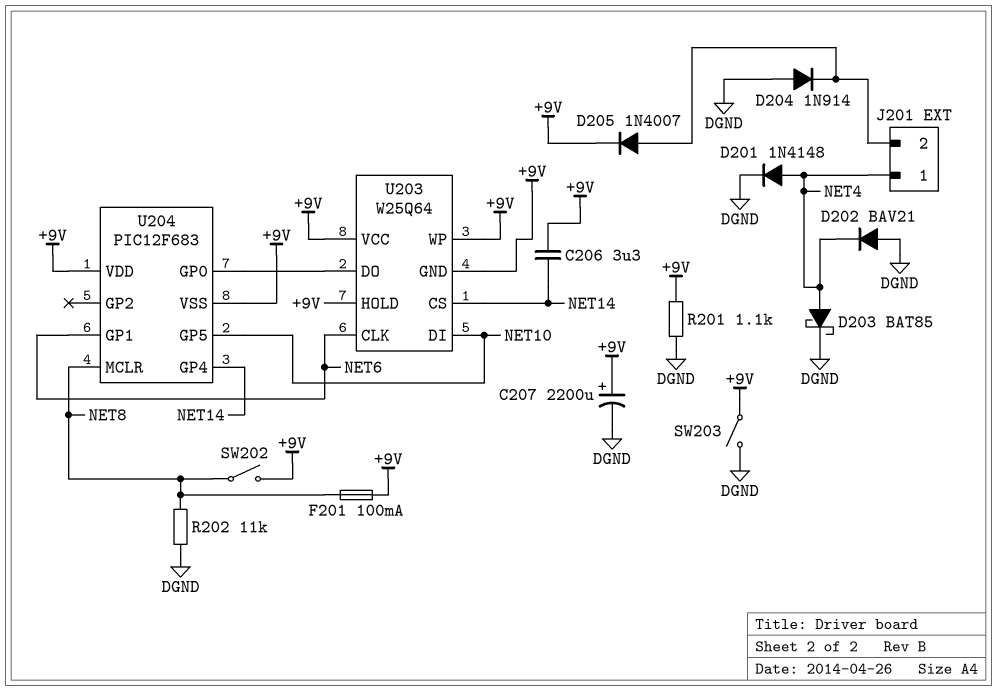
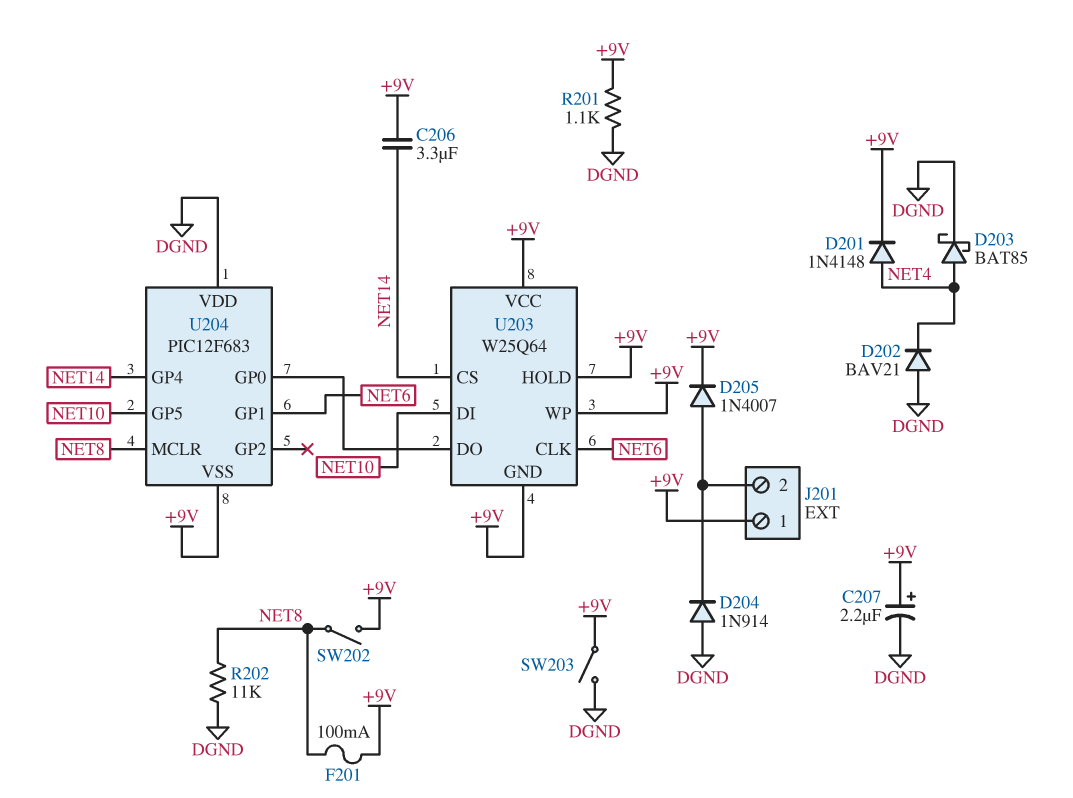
C207: 2200uF (plus +9V, minus DGND) -> 2.2uF (plus +9V, minus DGND)
D201: diode 1N4148 (A NET4, K DGND) -> diode 1N4148 (A NET4, K +9V)
J201 pin 1: NET4 -> +9V
U204 pin VDD: +9V -> DGND

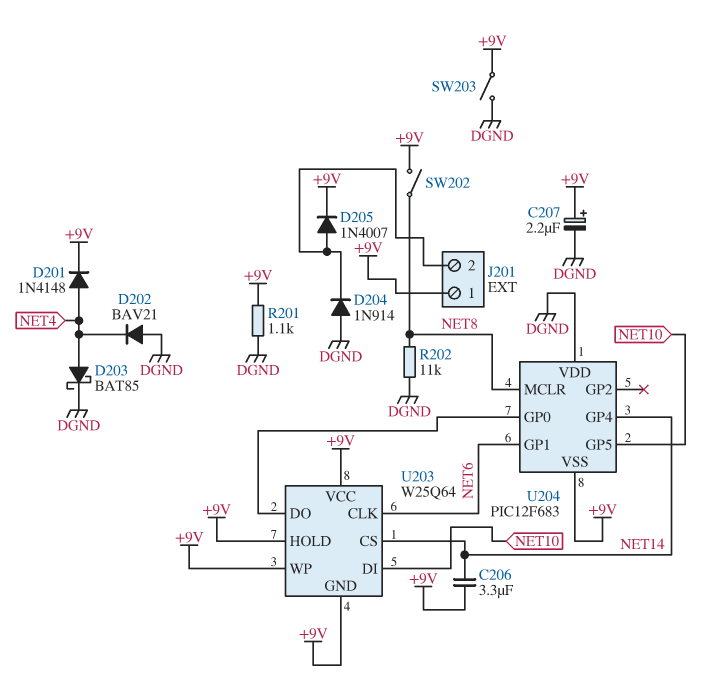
F201: 100mA (+9V, NET8) -> none

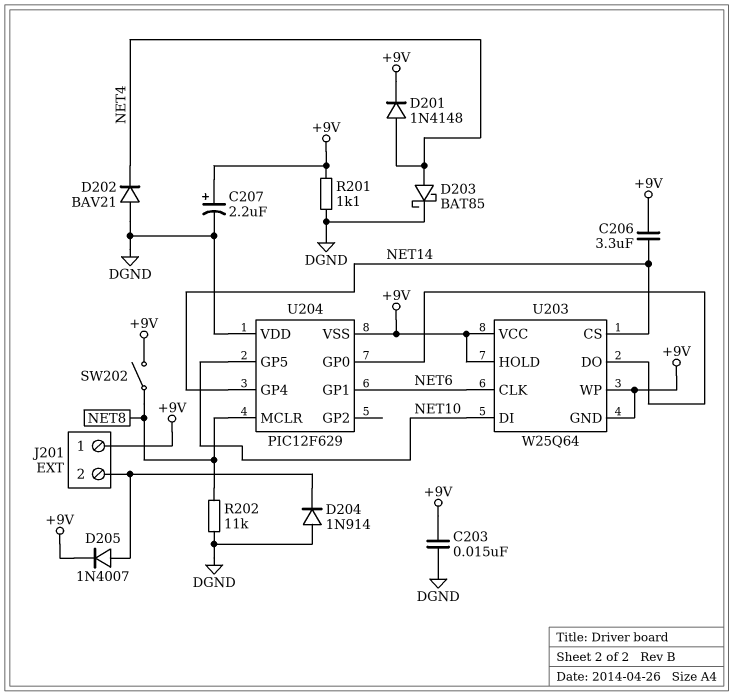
C203: none -> 15nF (+9V, DGND)
SW203: switch (+9V, DGND) -> none
U204: PIC12F683 -> PIC12F629

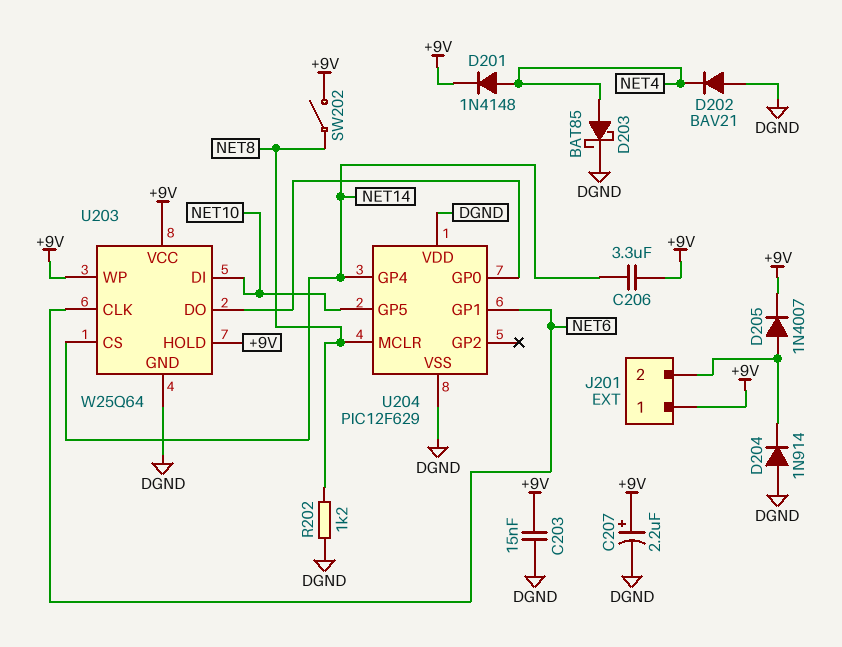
R201: 1.1k (+9V, DGND) -> none
R202: 11k (DGND, NET8) -> 1.2k (DGND, NET8)
U203 pin GND: +9V -> DGND
U204 pin VSS: +9V -> DGND

